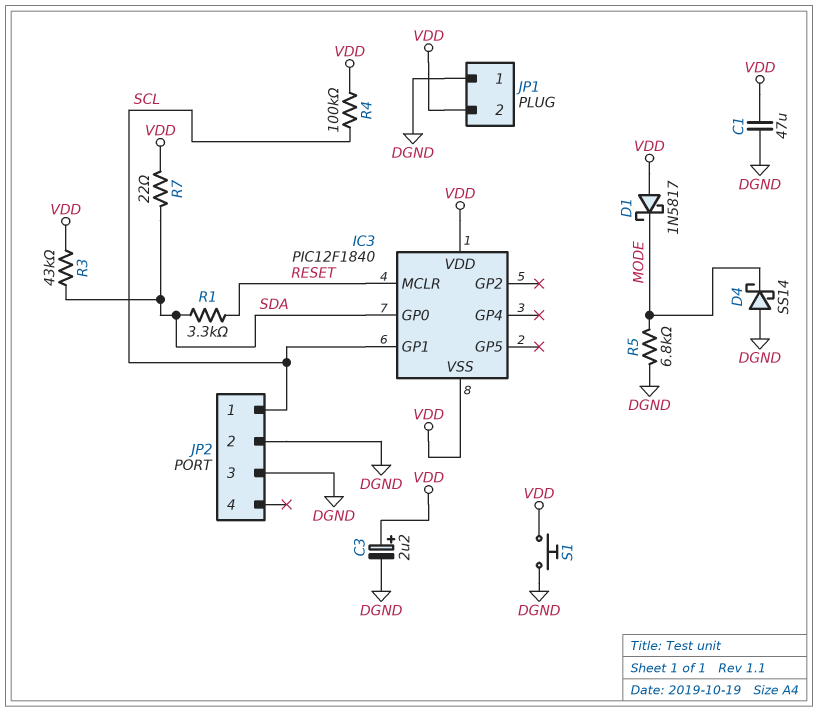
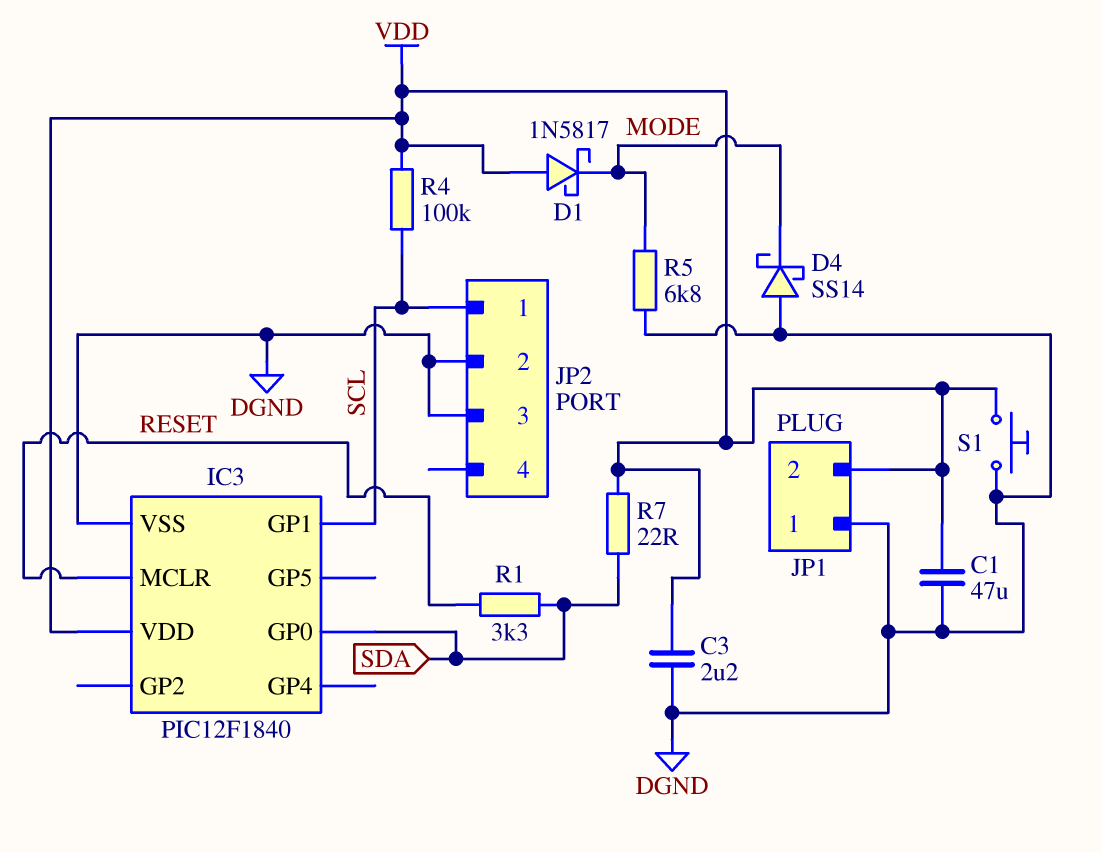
C3: 2.2uF (plus VDD, minus DGND) -> 2.2uF (DGND, VDD)
IC3 pin VSS: VDD -> DGND
R3: 43k (SDA, VDD) -> none

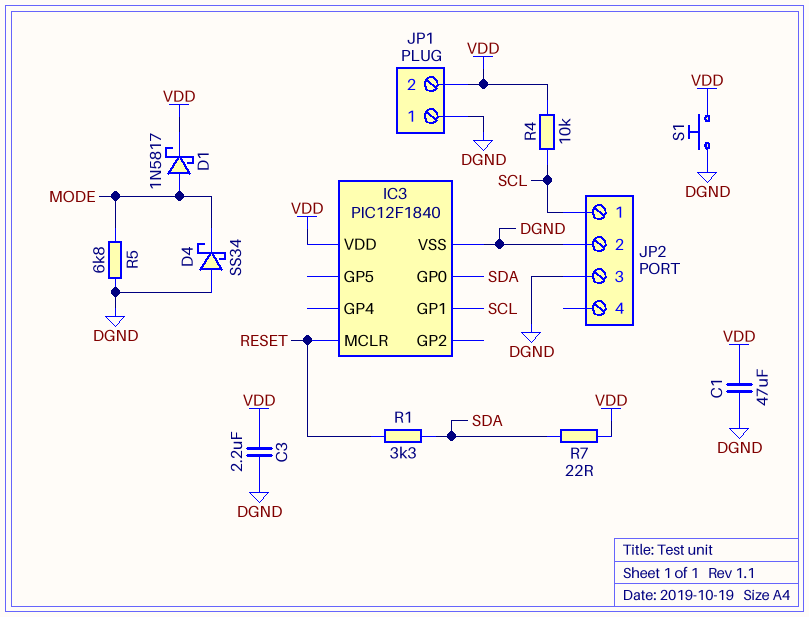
D1: schottky 1N5817 (A VDD, K MODE) -> schottky 1N5817 (A MODE, K VDD)
D4: schottky SS14 (A DGND, K MODE) -> schottky SS34 (A DGND, K MODE)
R4: 100k (SCL, VDD) -> 10k (SCL, VDD)

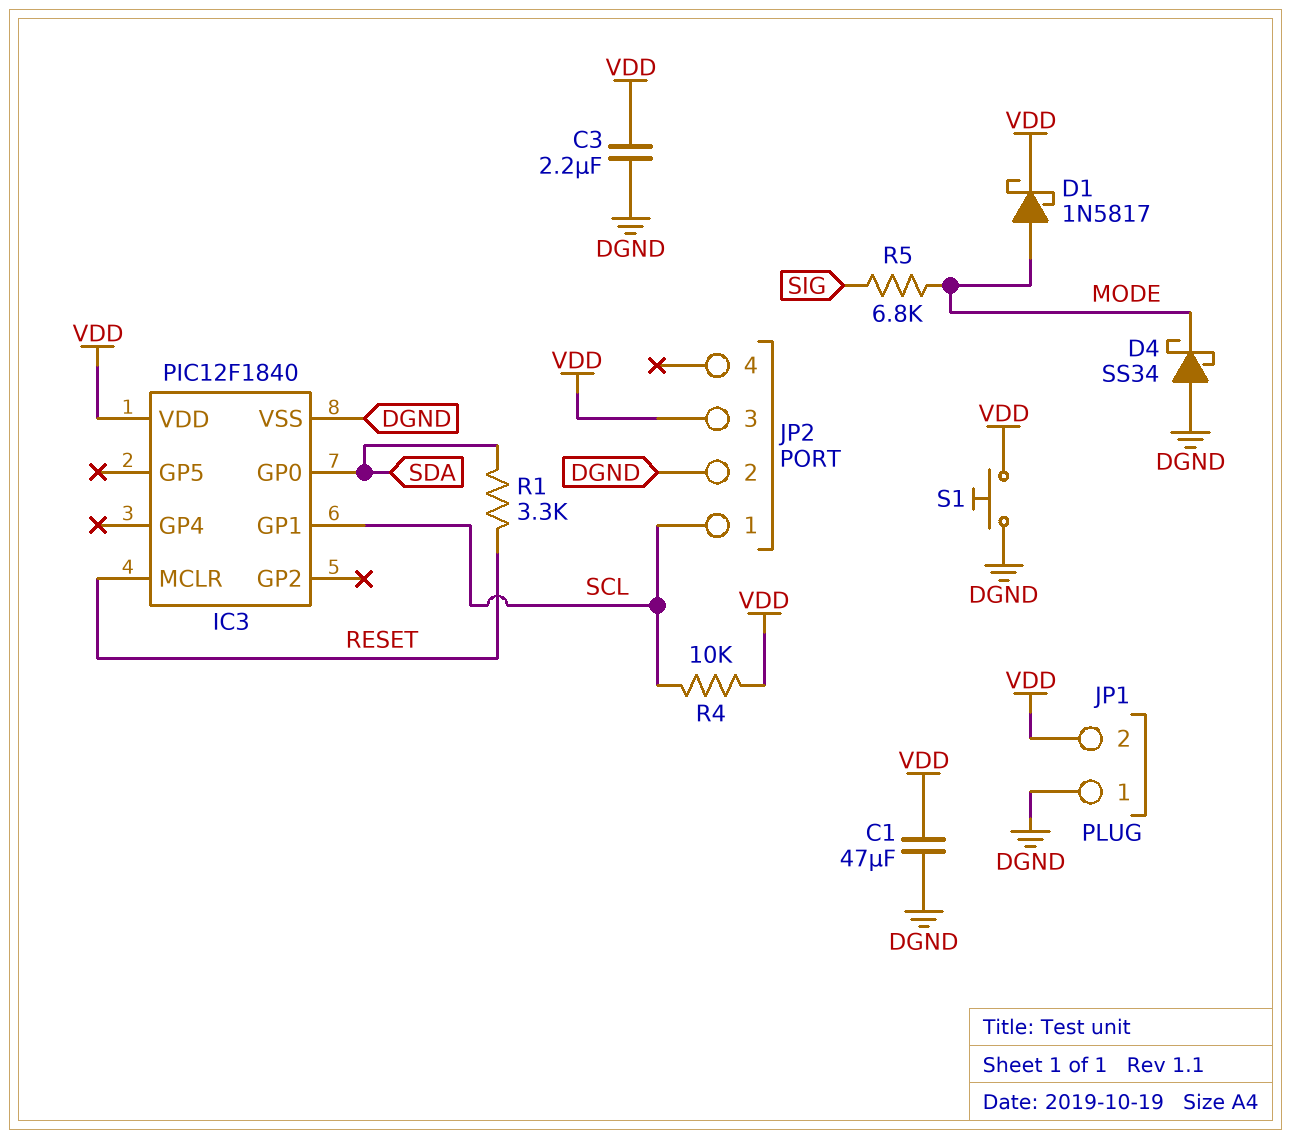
JP2 pin 3: DGND -> VDD
R5: 6.8k (DGND, MODE) -> 6.8k (MODE, SIG)
R7: 22 (SDA, VDD) -> none

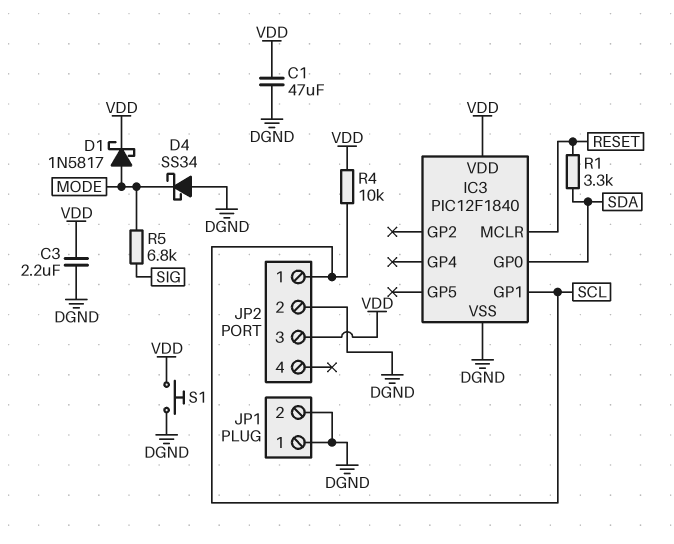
JP1 pin 2: VDD -> DGND

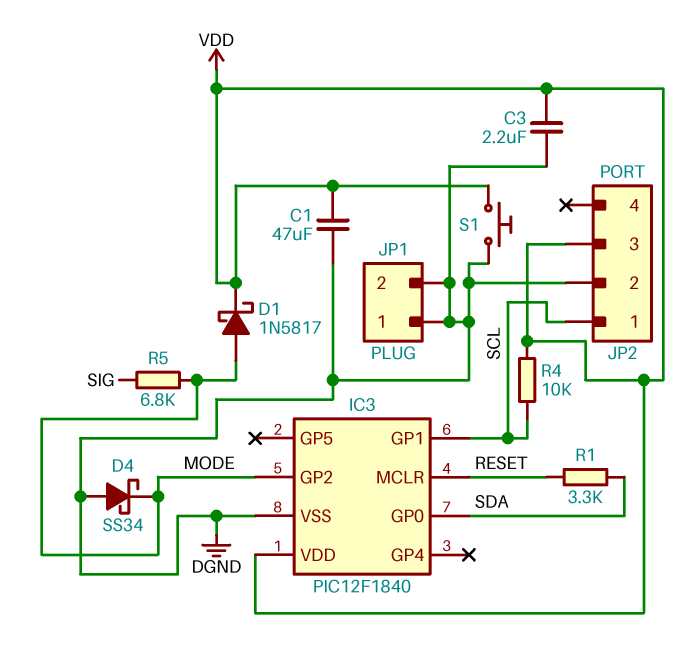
IC3 pin GP2: none -> MODE

